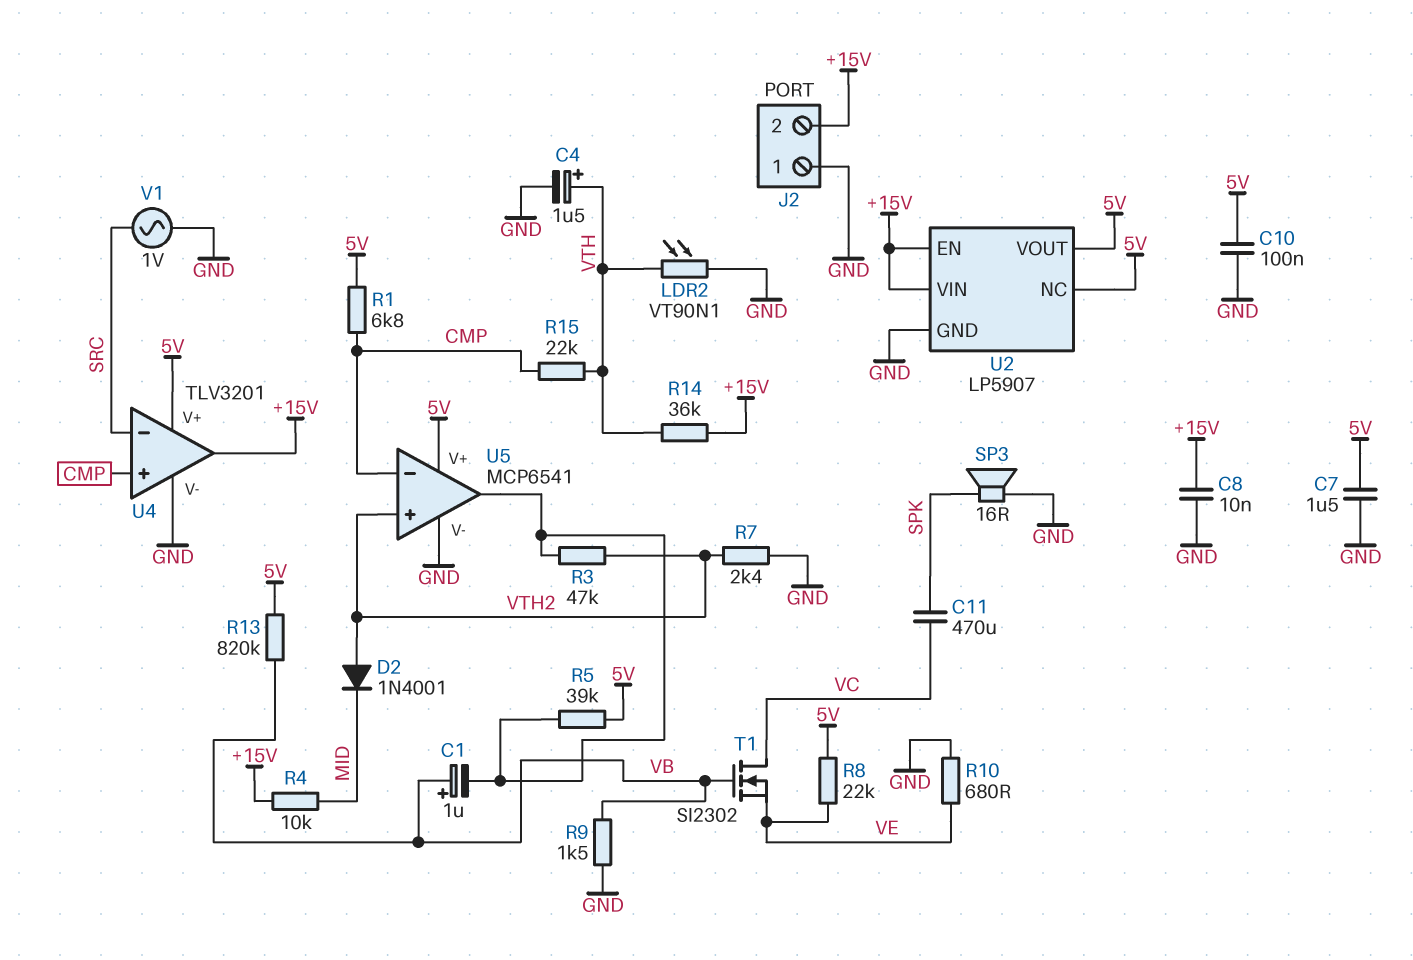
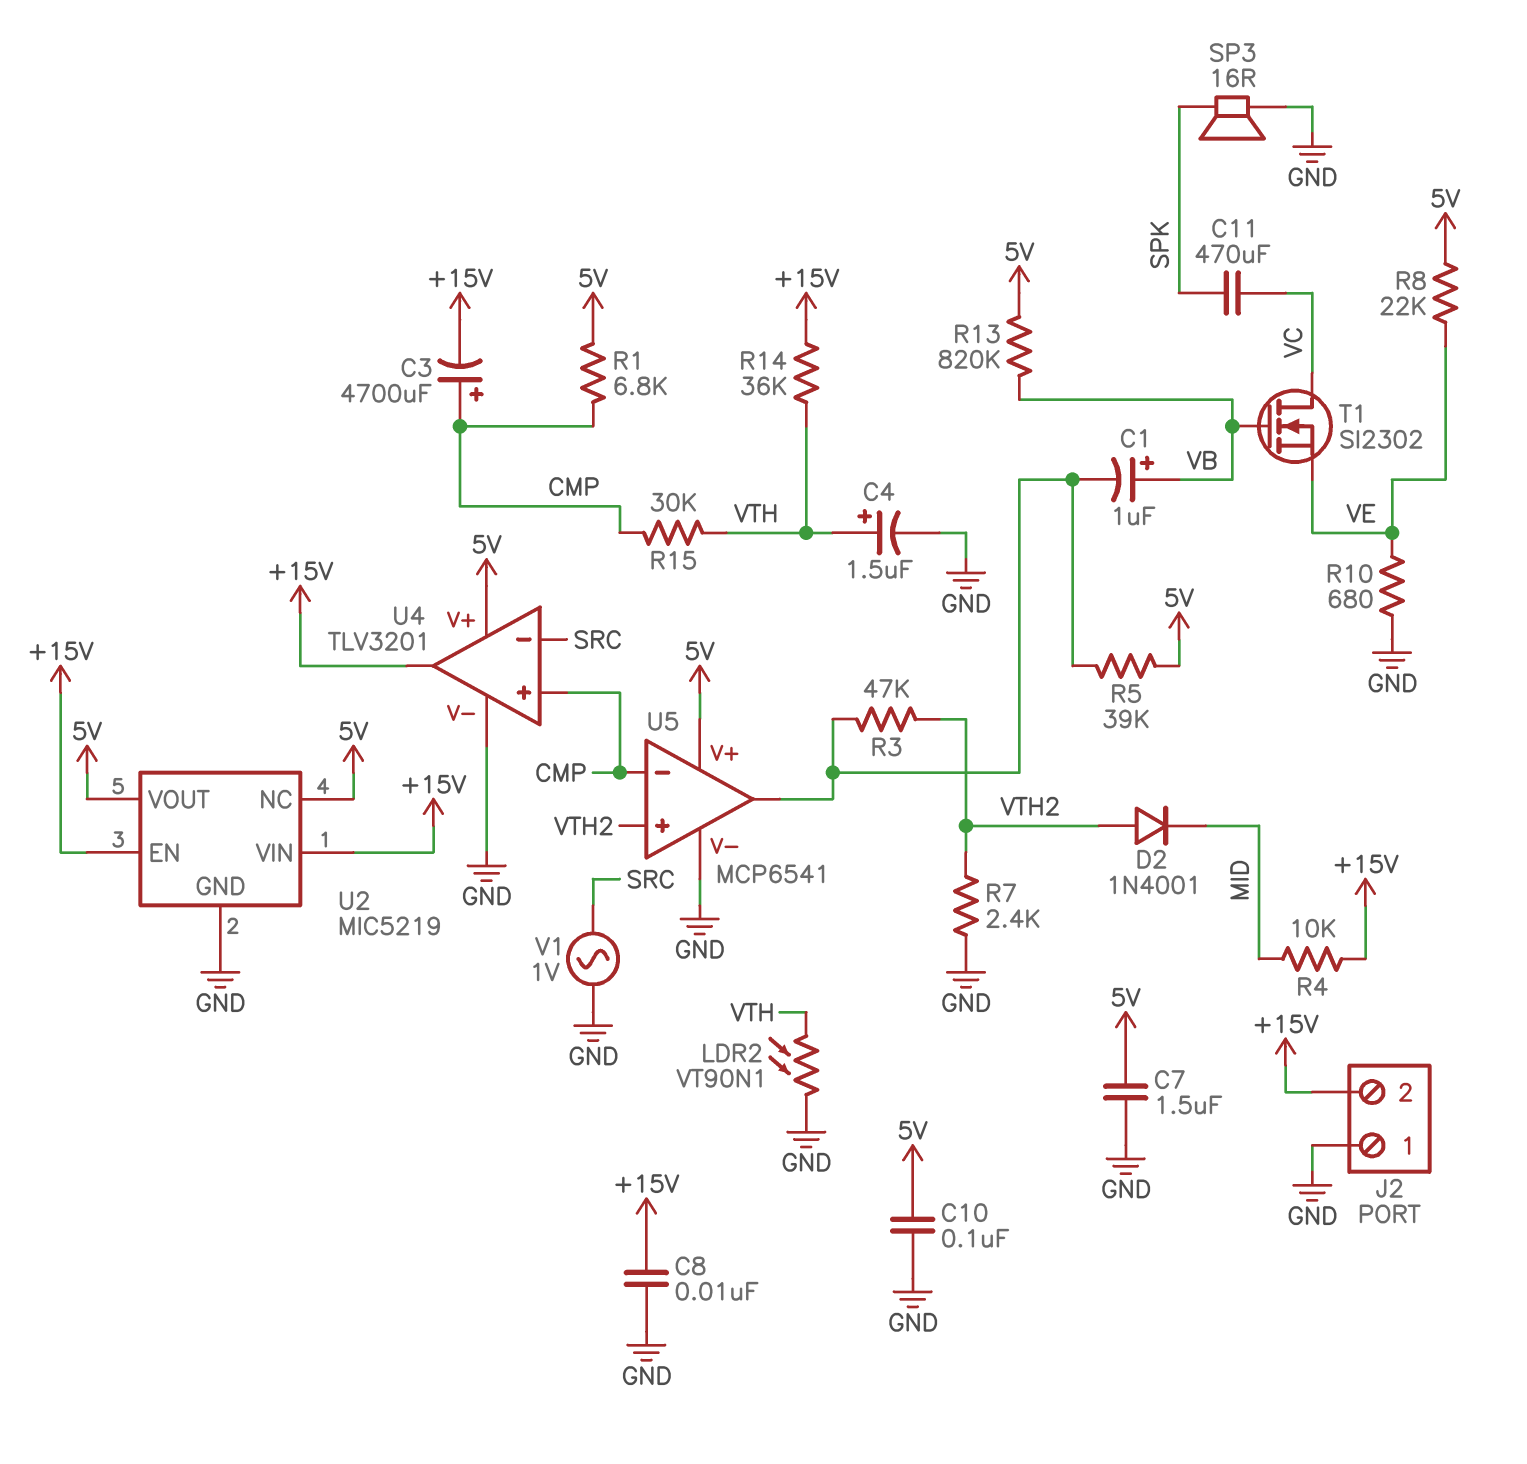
C3: none -> 4700uF (plus CMP, minus +15V)
R9: 1.5k (GND, VB) -> none
R15: 22k (CMP, VTH) -> 30k (CMP, VTH)
U2: LP5907 -> MIC5219

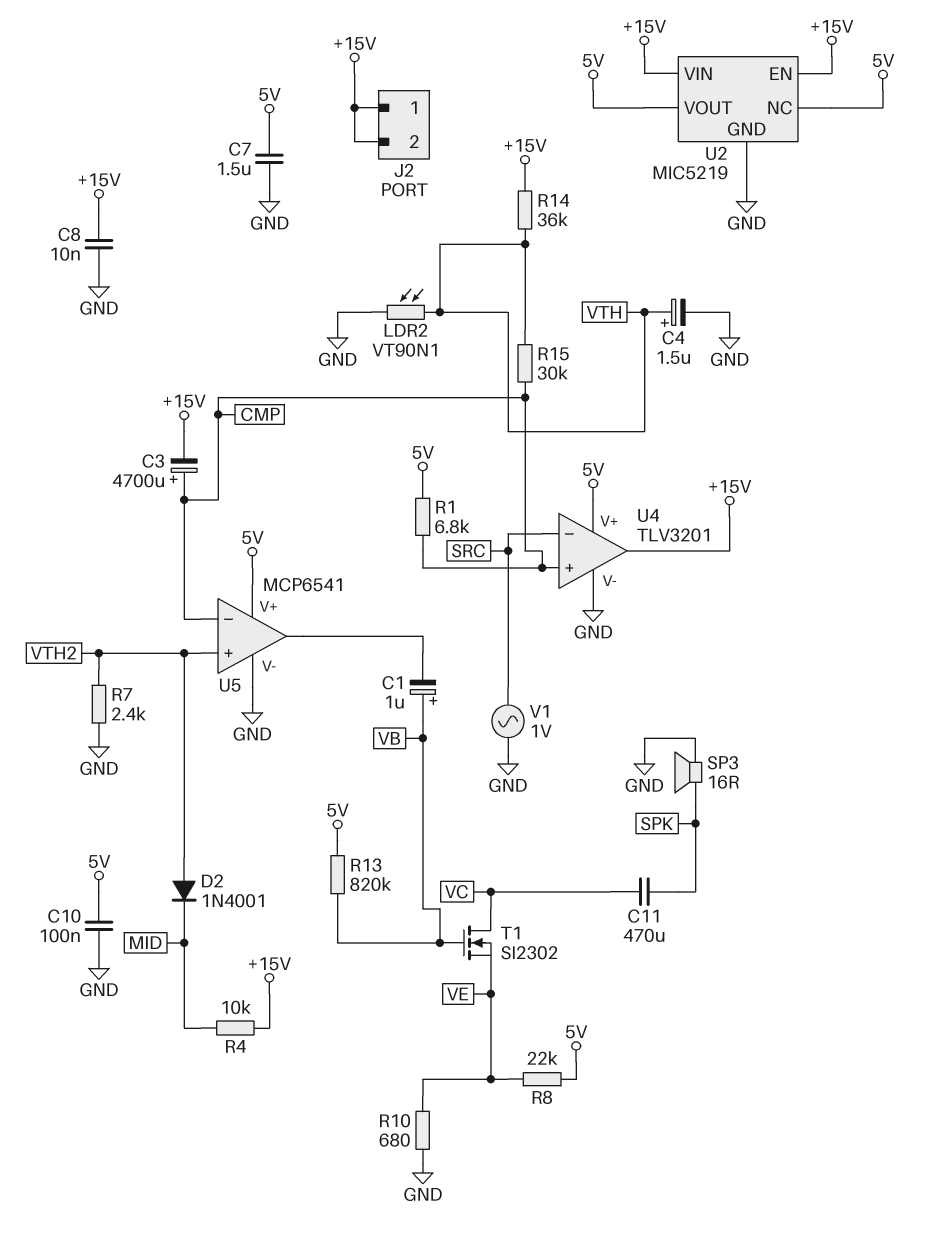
J2 pin 1: GND -> +15V
R3: 47k (U5/out, VTH2) -> none
R5: 39k (5V, U5/out) -> none

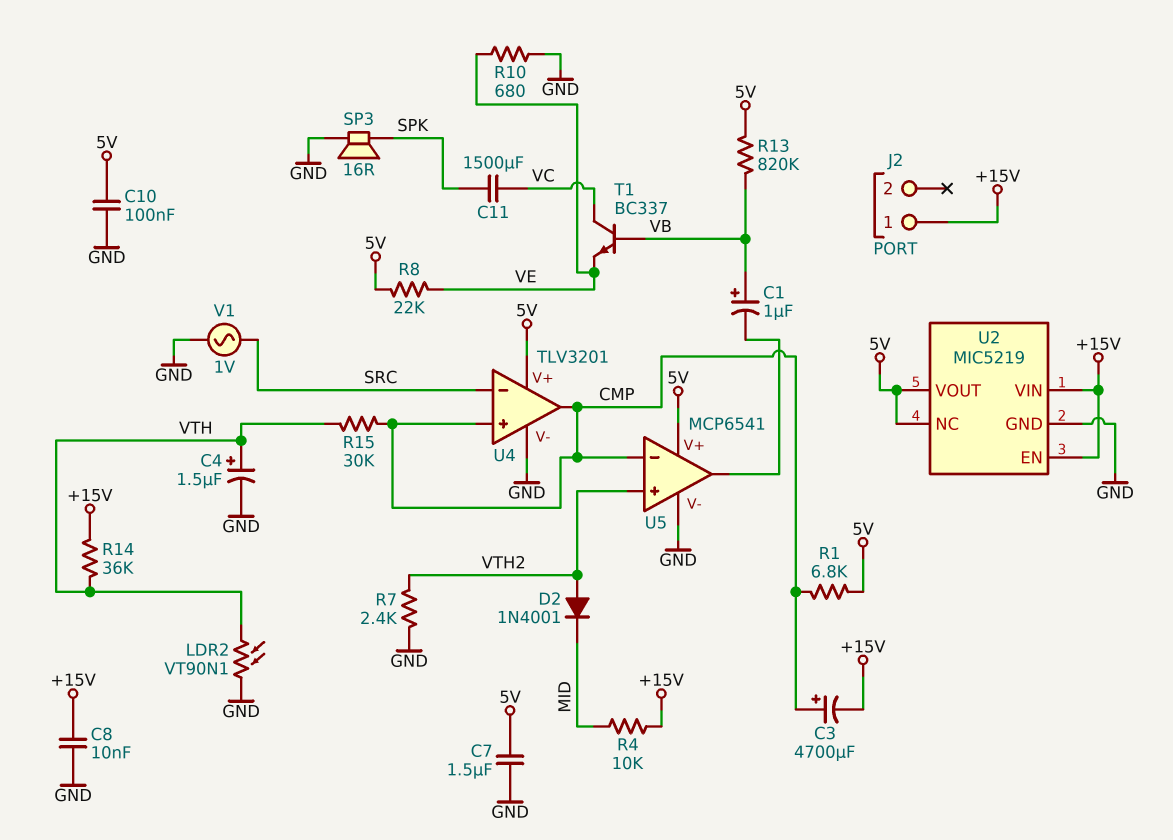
C11: 470uF (SPK, VC) -> 1500uF (SPK, VC)
J2 pin 2: +15V -> none
T1: NMOS SI2302 (G VB, D VC, S VE) -> NPN BC337 (B VB, C VC, E VE)
U4 pin out: +15V -> CMP

